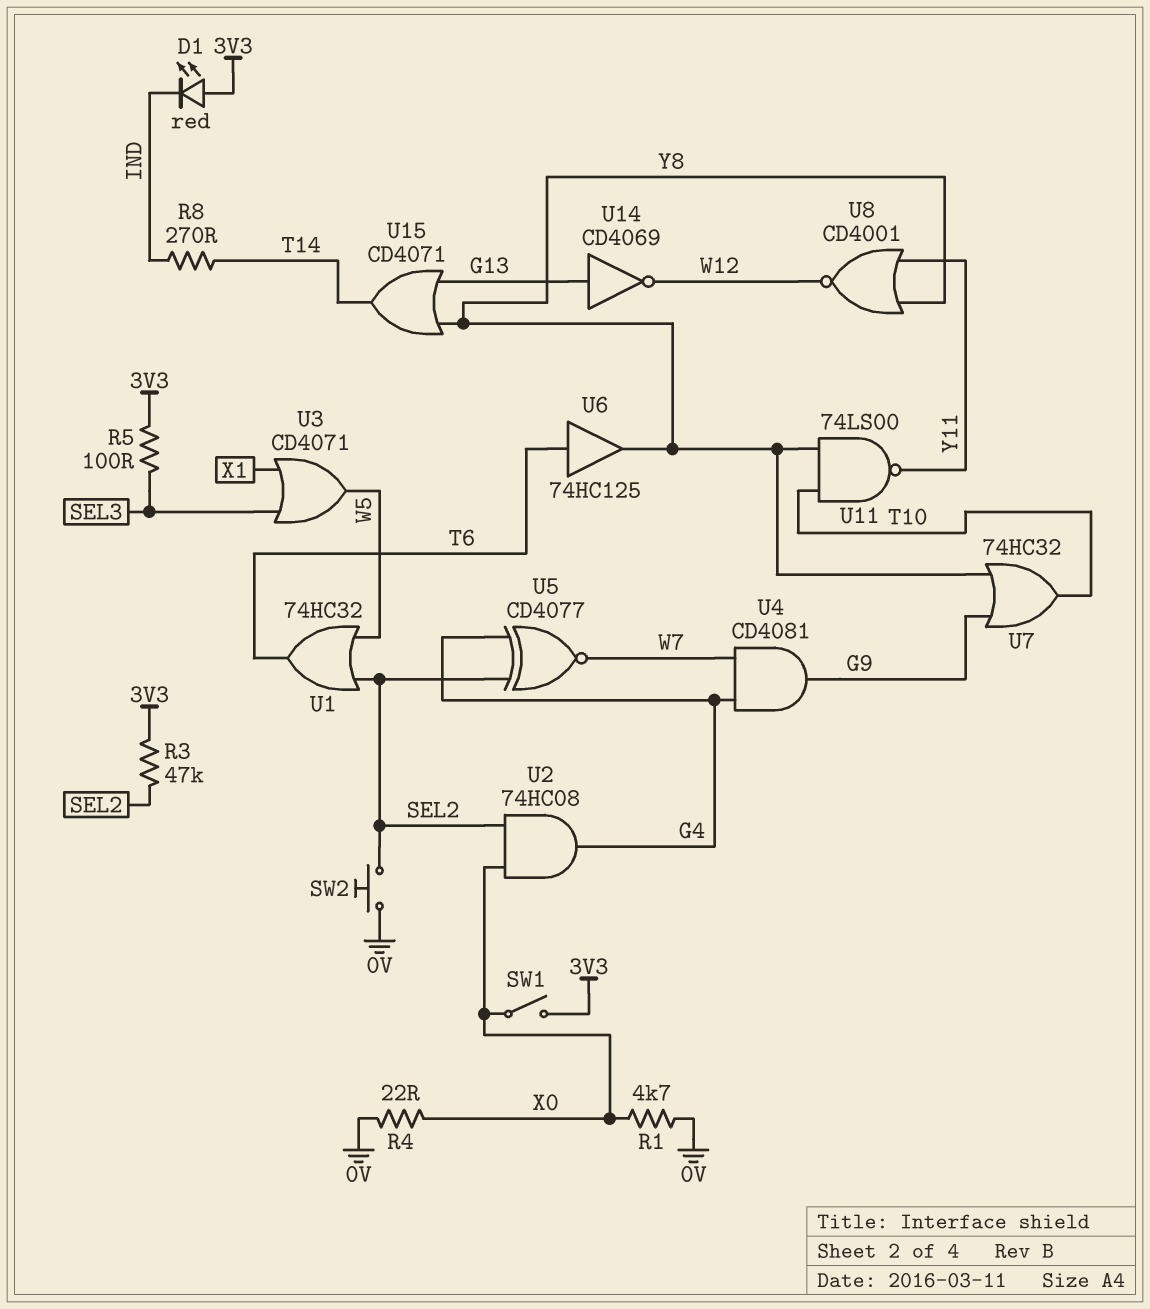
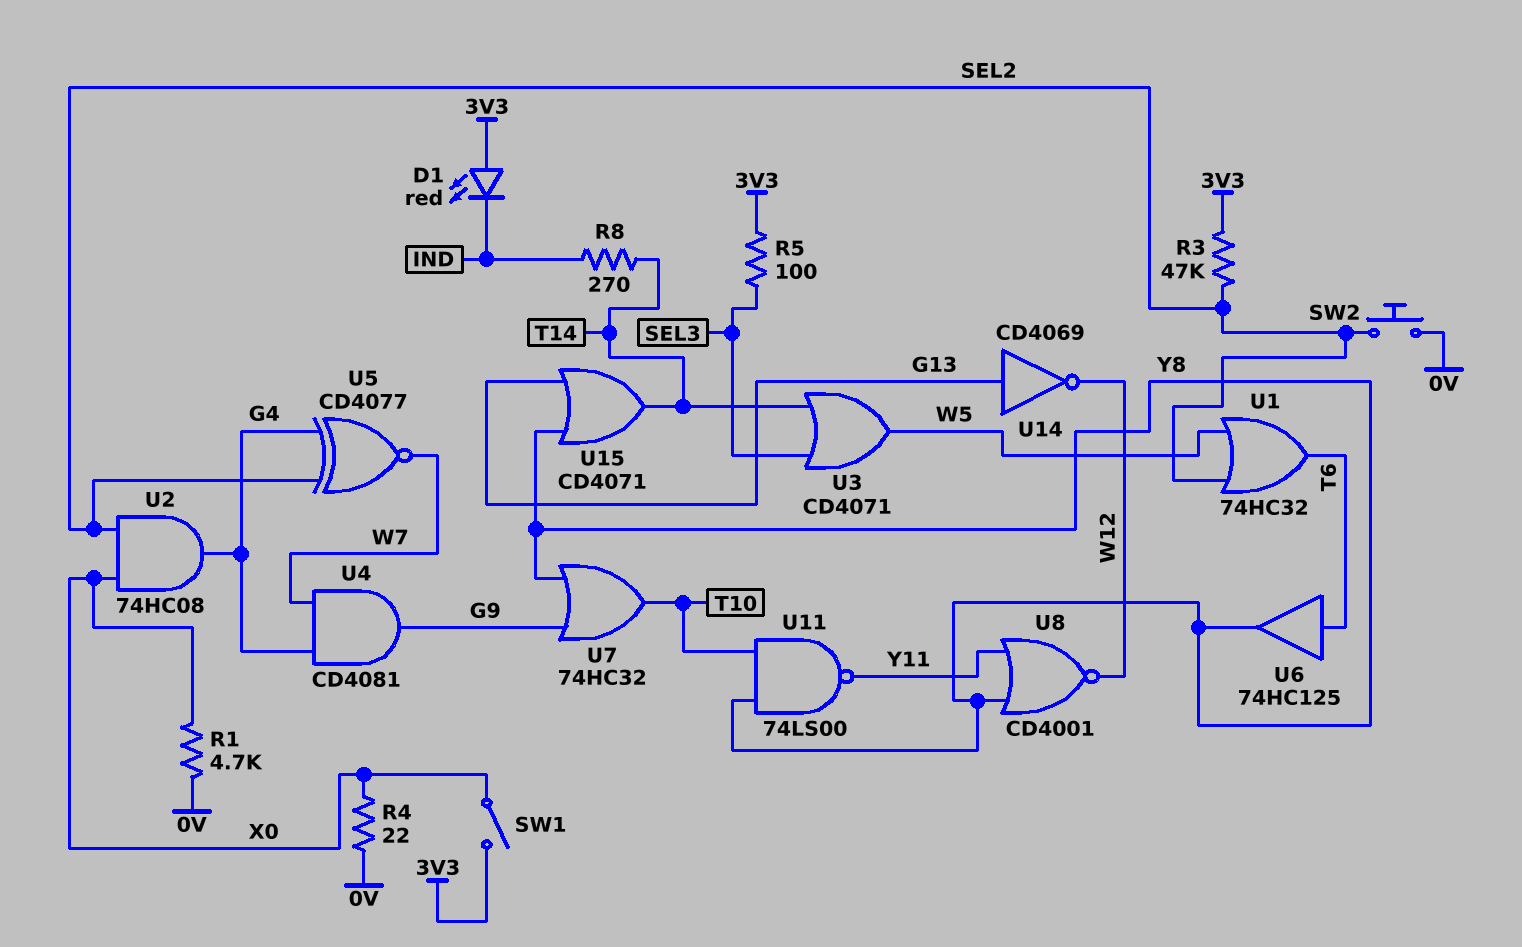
U3: OR CD4071 (in SEL3, in X1, out W5) -> OR CD4071 (in SEL3, in T14, out W5)

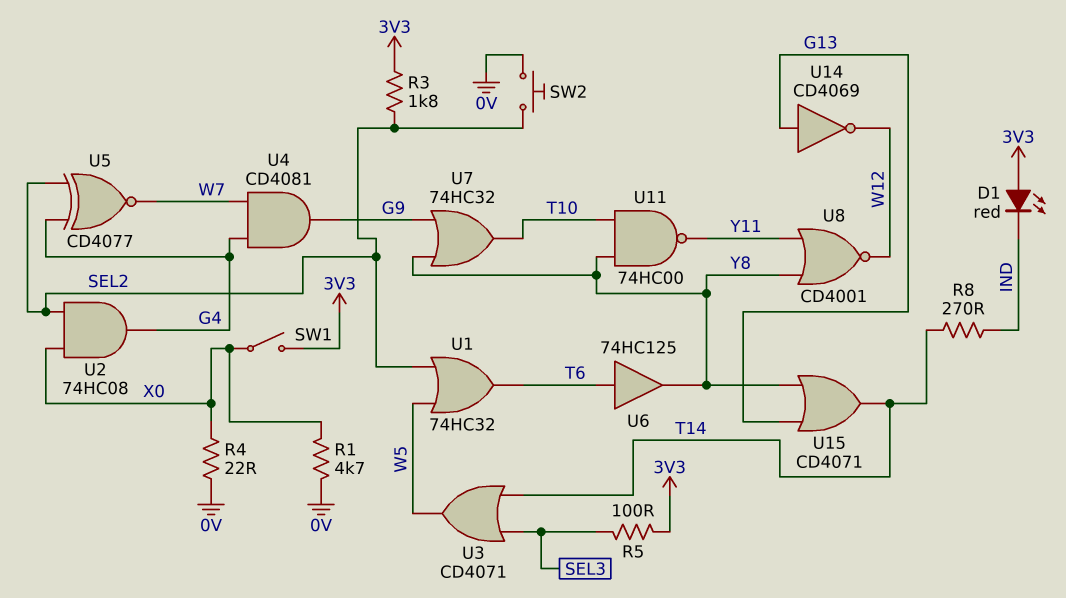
R3: 47k (3V3, SEL2) -> 1.8k (3V3, SEL2)
U11: NAND 74LS00 (in T10, in Y8, out Y11) -> NAND 74HC00 (in T10, in Y8, out Y11)

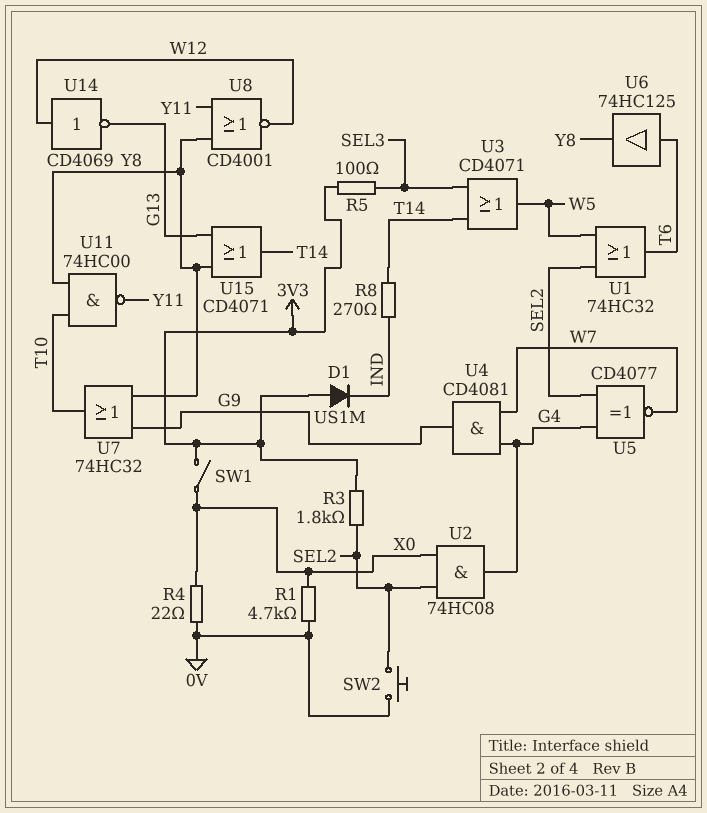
D1: LED red (A 3V3, K IND) -> diode US1M (A 3V3, K IND)
U14: NOT CD4069 (in G13, out W12) -> NOT CD4069 (in W12, out G13)

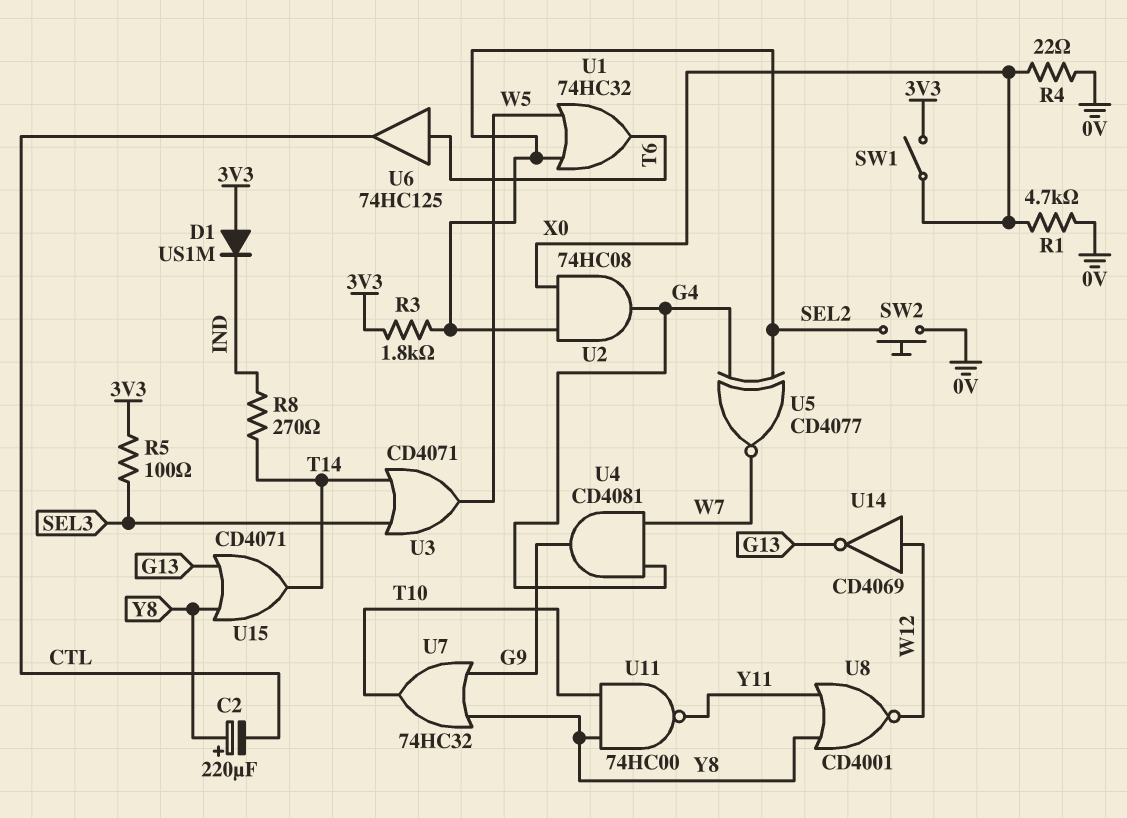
C2: none -> 220uF (plus Y8, minus CTL)
U6: buffer 74HC125 (in T6, out Y8) -> buffer 74HC125 (in T6, out CTL)

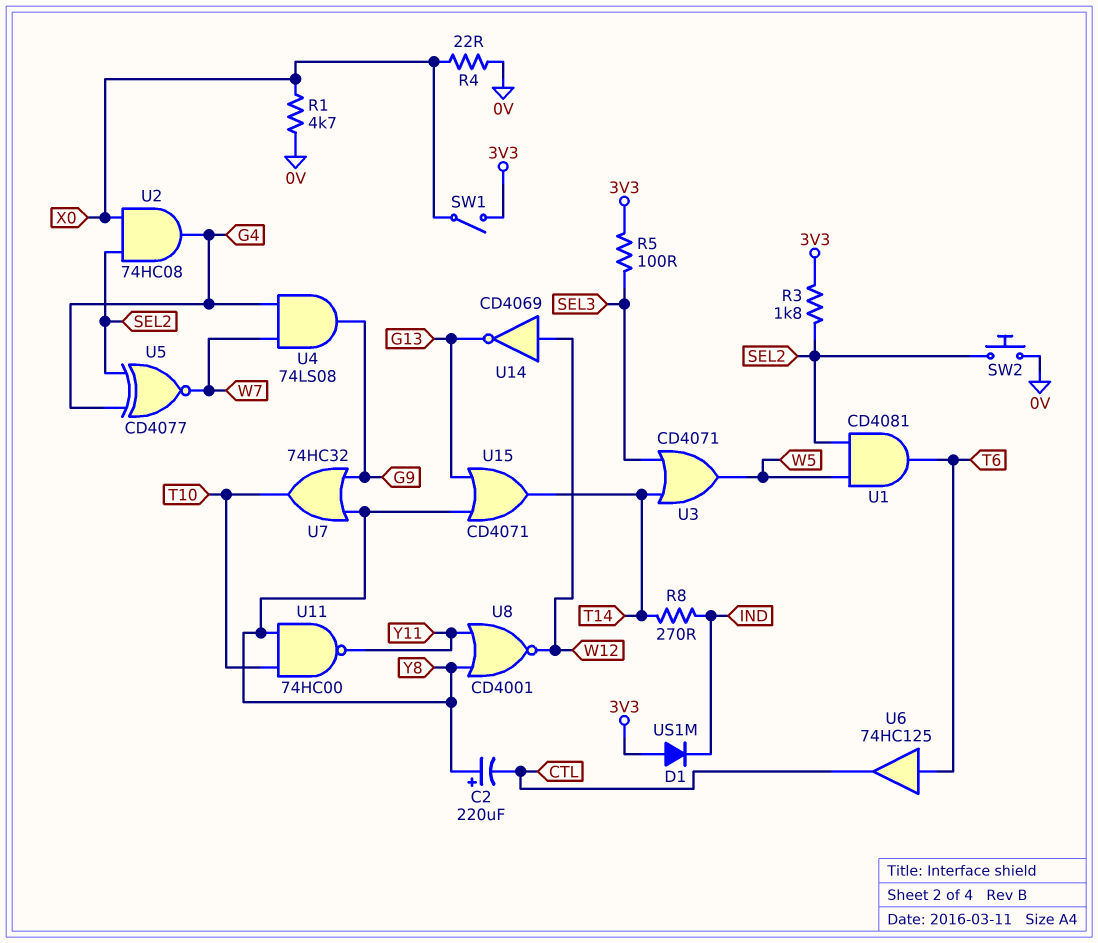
U1: OR 74HC32 (in SEL2, in W5, out T6) -> AND CD4081 (in SEL2, in W5, out T6)
U4: AND CD4081 (in G4, in W7, out G9) -> AND 74LS08 (in G4, in W7, out G9)

